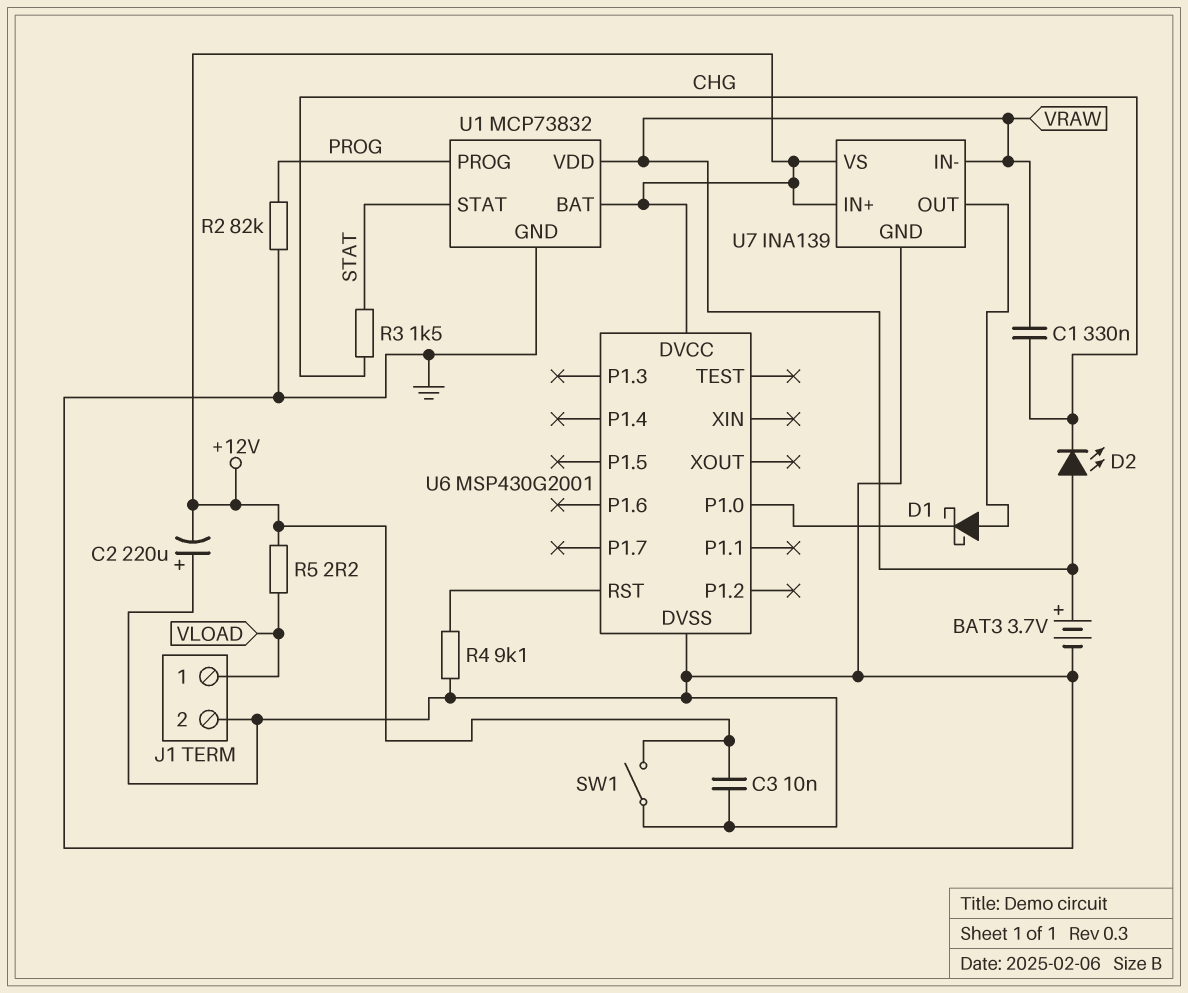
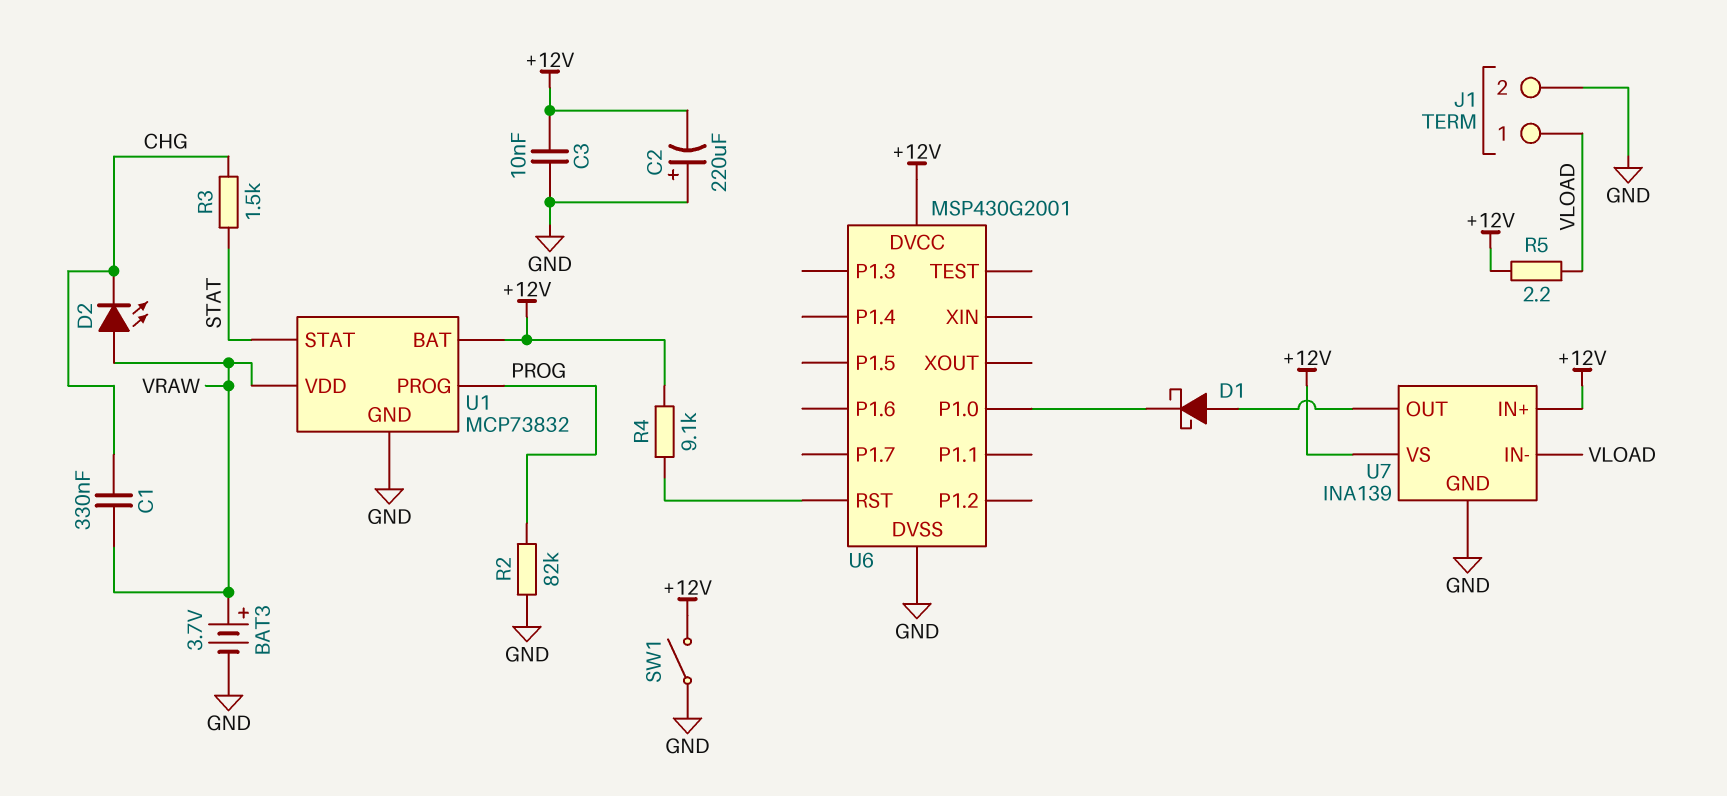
R4: 9.1k (GND, U6/RST) -> 9.1k (+12V, U6/RST)
U7 pin IN-: VRAW -> VLOAD

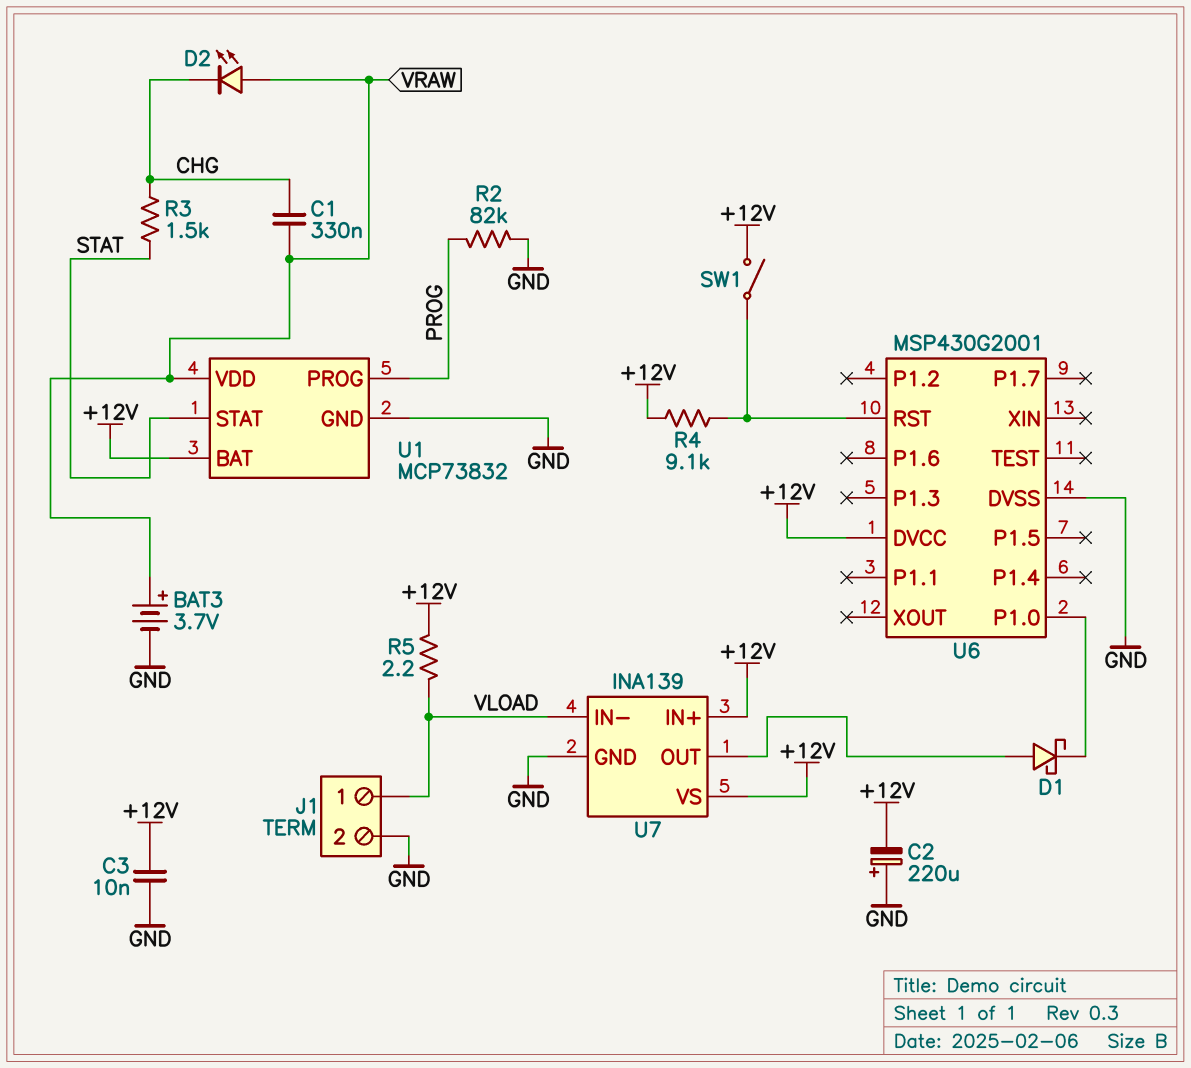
SW1: switch (+12V, GND) -> switch (+12V, U6/RST)

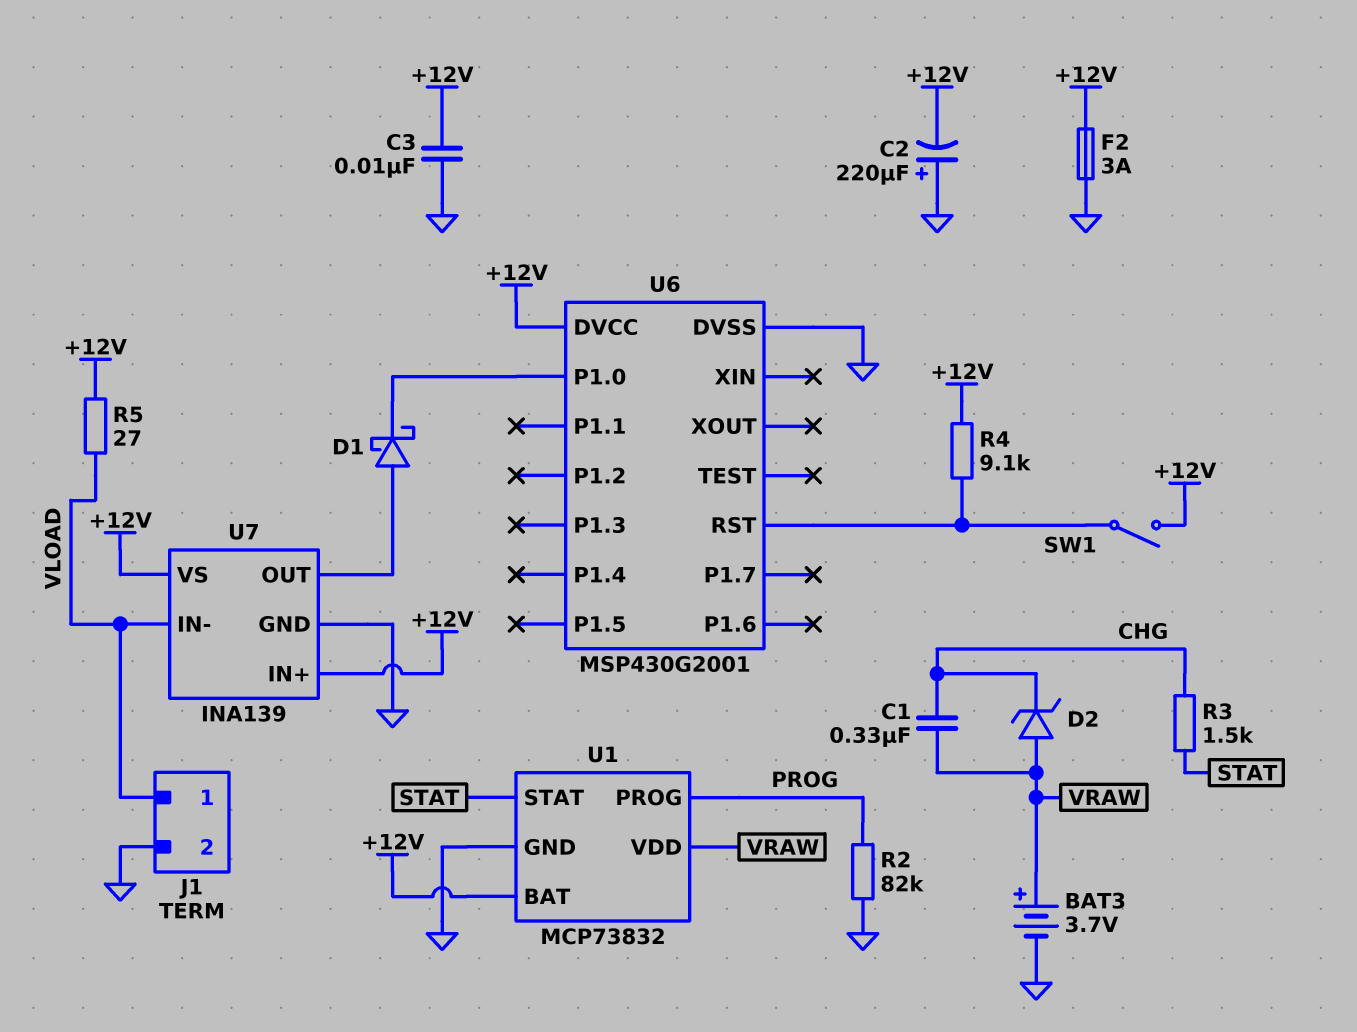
D2: LED (A VRAW, K CHG) -> zener (A VRAW, K CHG)
F2: none -> 3A (+12V, GND)
R5: 2.2 (+12V, VLOAD) -> 27 (+12V, VLOAD)

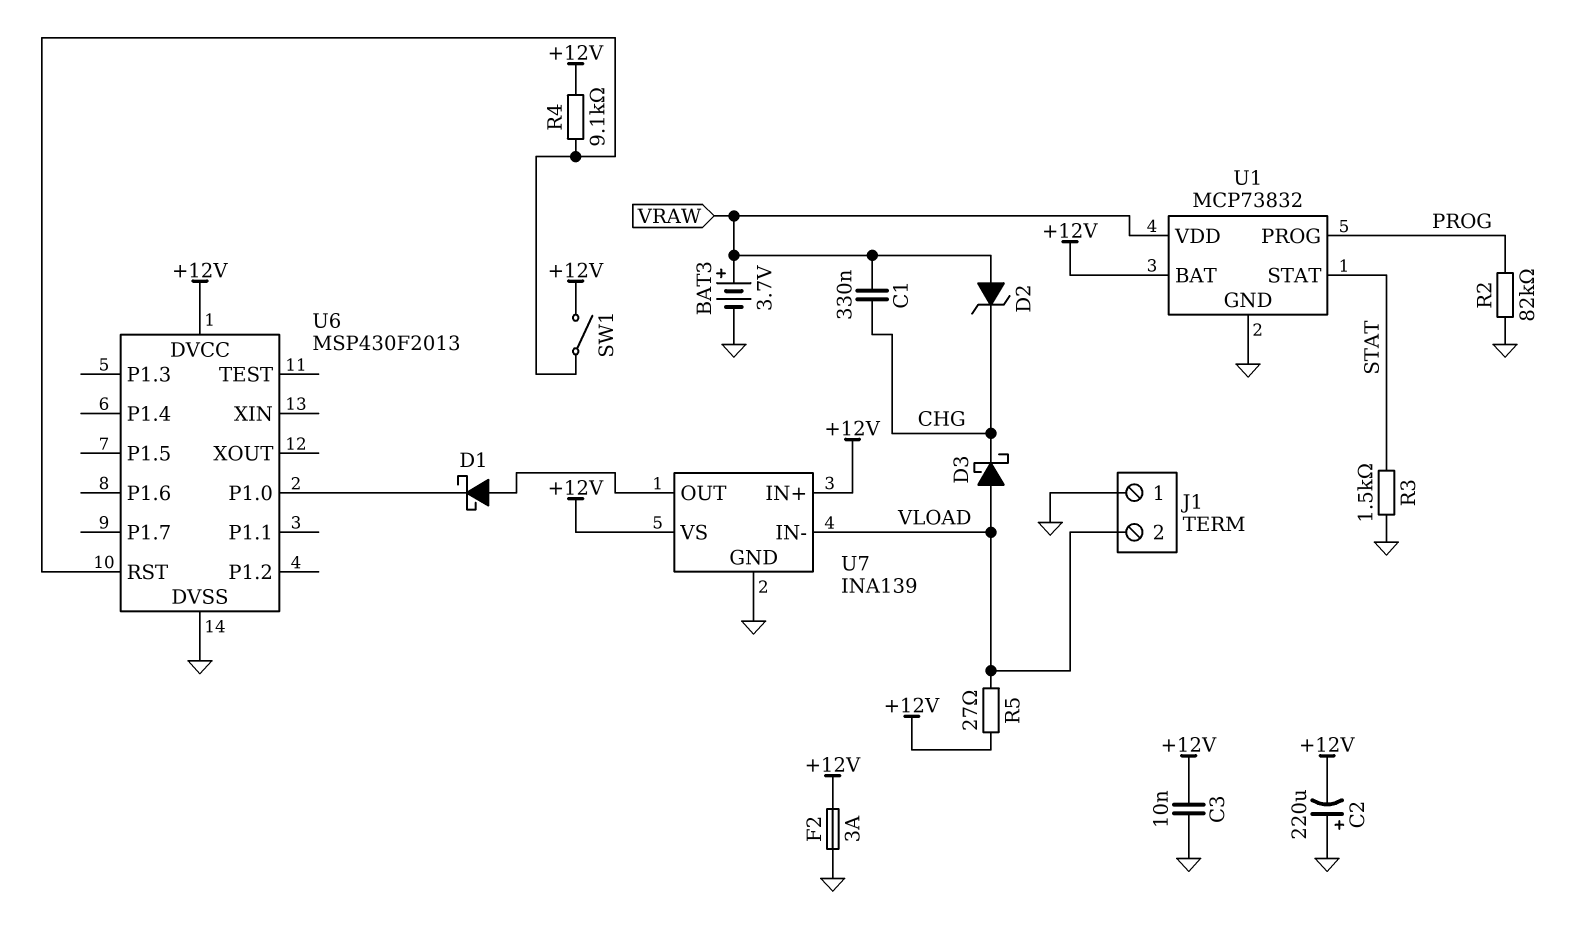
D3: none -> schottky (A VLOAD, K CHG)
J1 pin 1: VLOAD -> GND
J1 pin 2: GND -> VLOAD
R3: 1.5k (CHG, STAT) -> 1.5k (GND, STAT)
U6: MSP430G2001 -> MSP430F2013

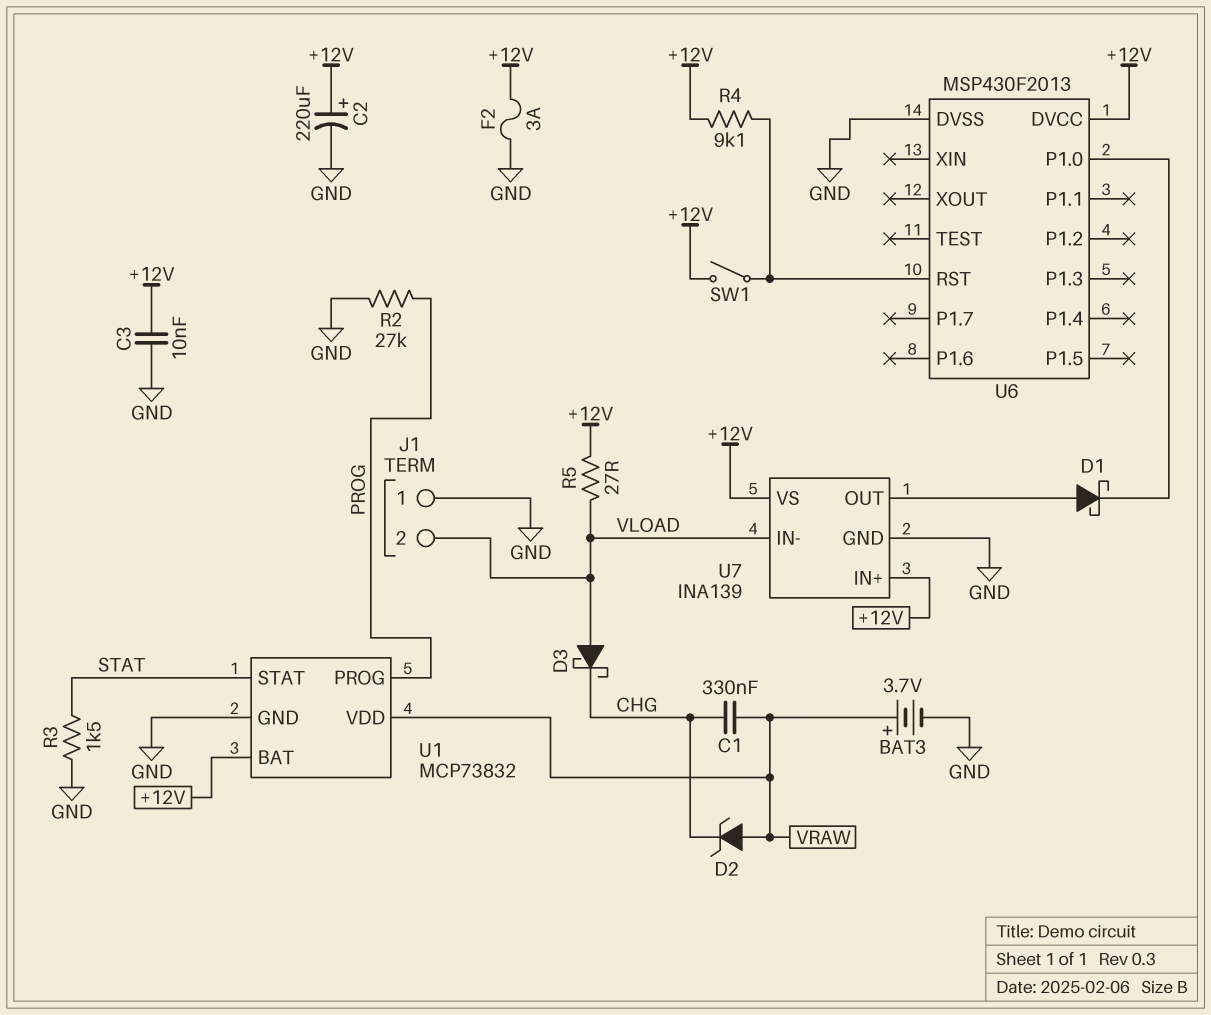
C2: 220uF (plus GND, minus +12V) -> 220uF (plus +12V, minus GND)
R2: 82k (GND, PROG) -> 27k (GND, PROG)

